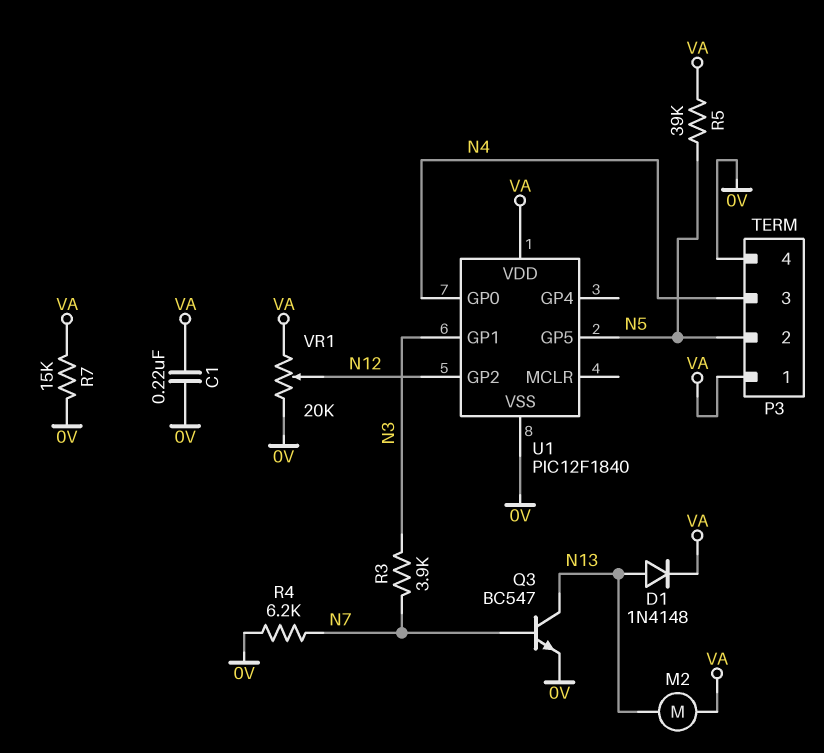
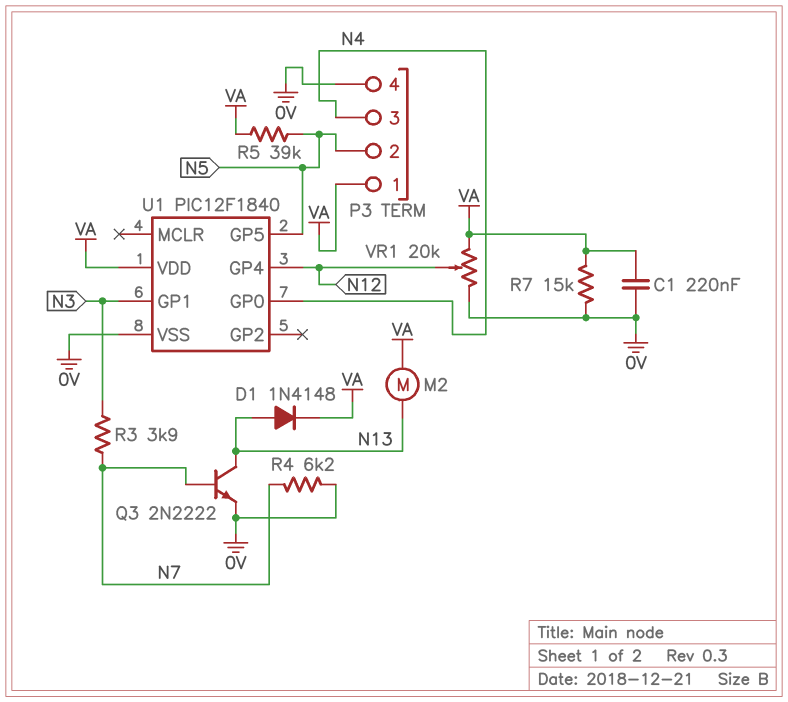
Q3: NPN BC547 (B N7, C N13, E 0V) -> NPN 2N2222 (B N7, C N13, E 0V)
U1 pin GP2: N12 -> none
U1 pin GP4: none -> N12

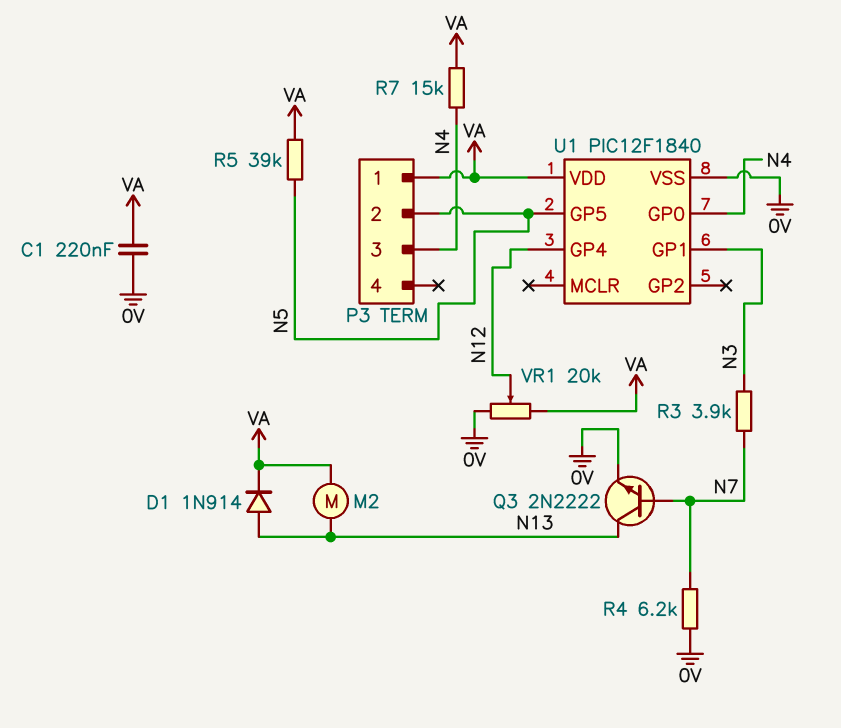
D1: diode 1N4148 (A N13, K VA) -> diode 1N914 (A N13, K VA)
P3 pin 4: 0V -> none
R7: 15k (0V, VA) -> 15k (N4, VA)

